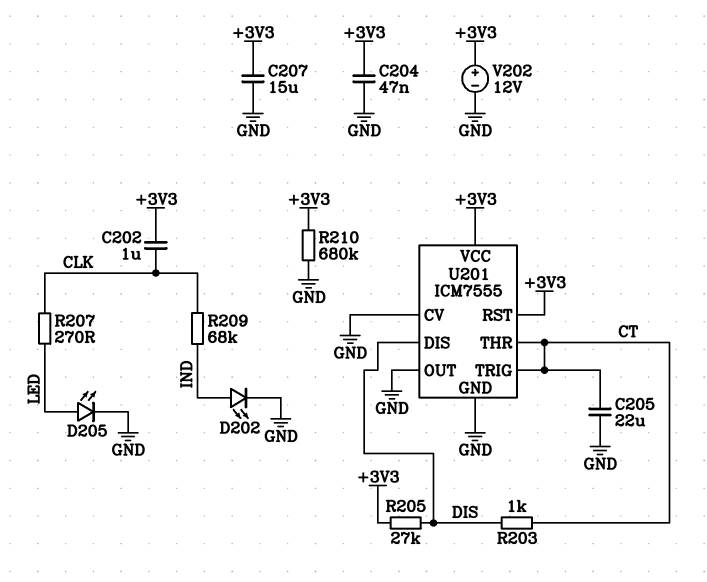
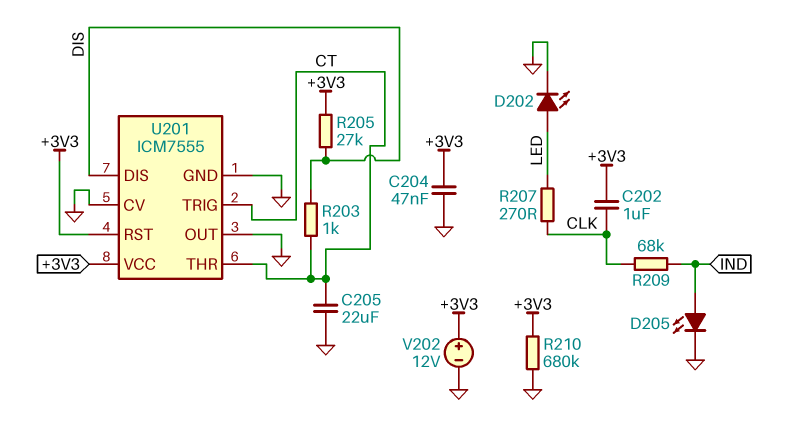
C207: 15uF (+3V3, GND) -> none
D202: LED (A IND, K GND) -> LED (A LED, K GND)
D205: LED (A LED, K GND) -> LED (A IND, K GND)

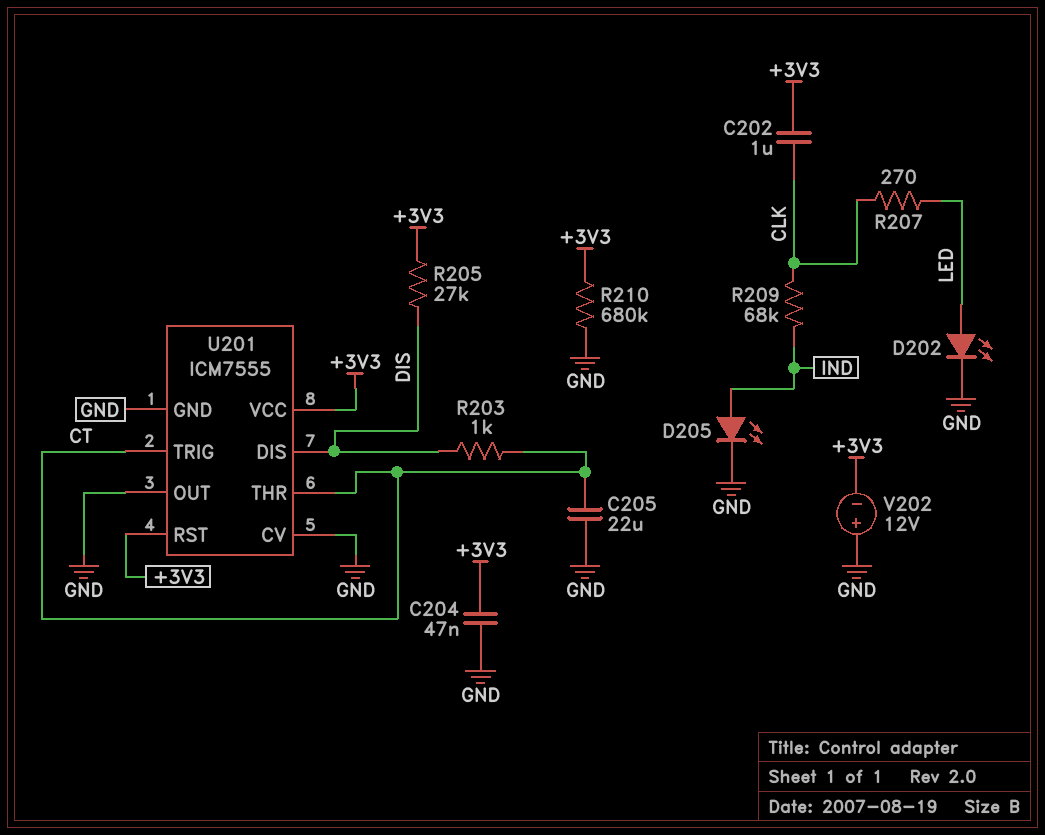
V202: 12V (plus +3V3, minus GND) -> 12V (plus GND, minus +3V3)

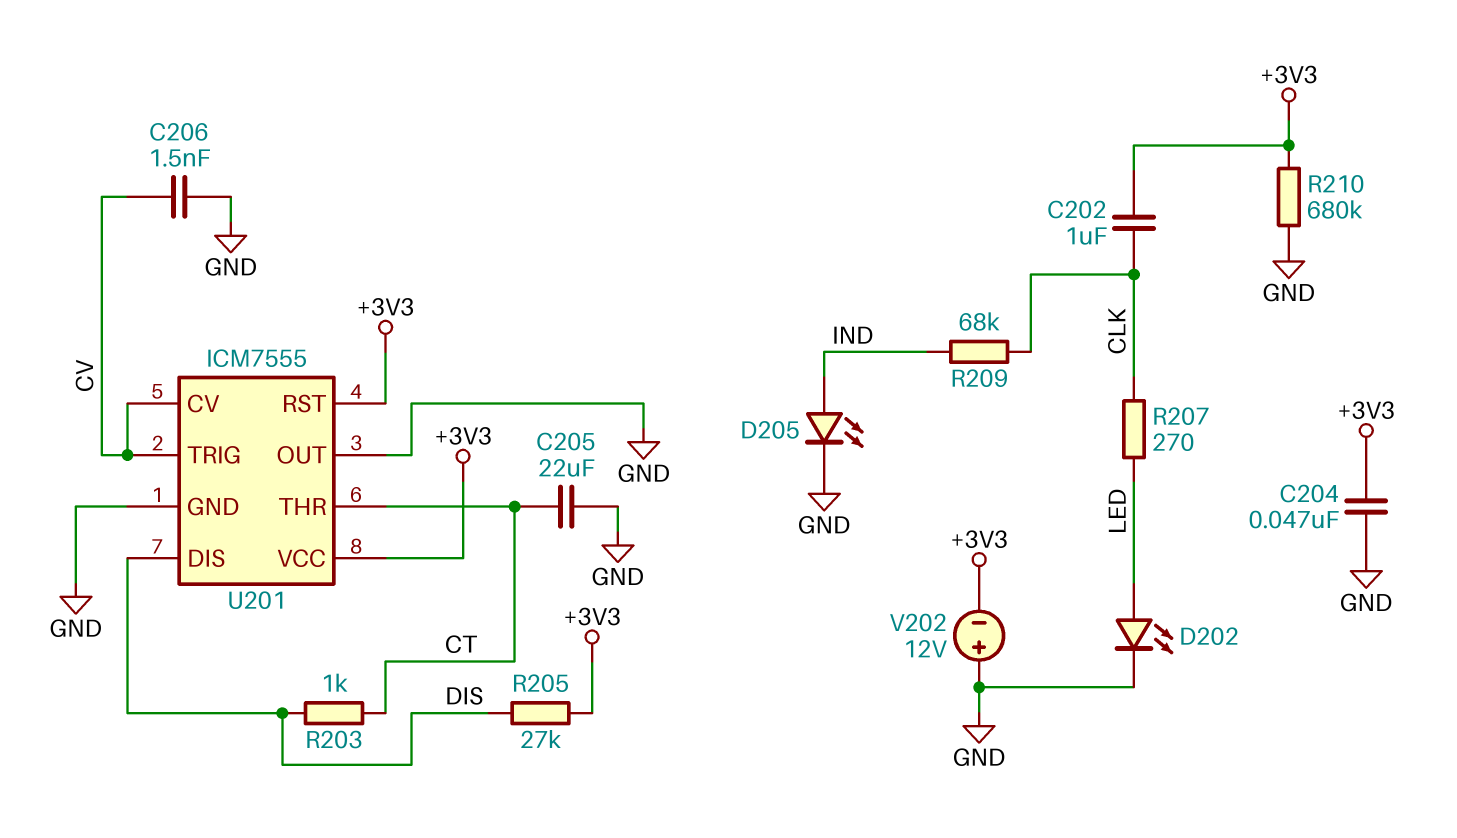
C206: none -> 1.5nF (CV, GND)
U201 pin CV: GND -> CV
U201 pin TRIG: CT -> CV

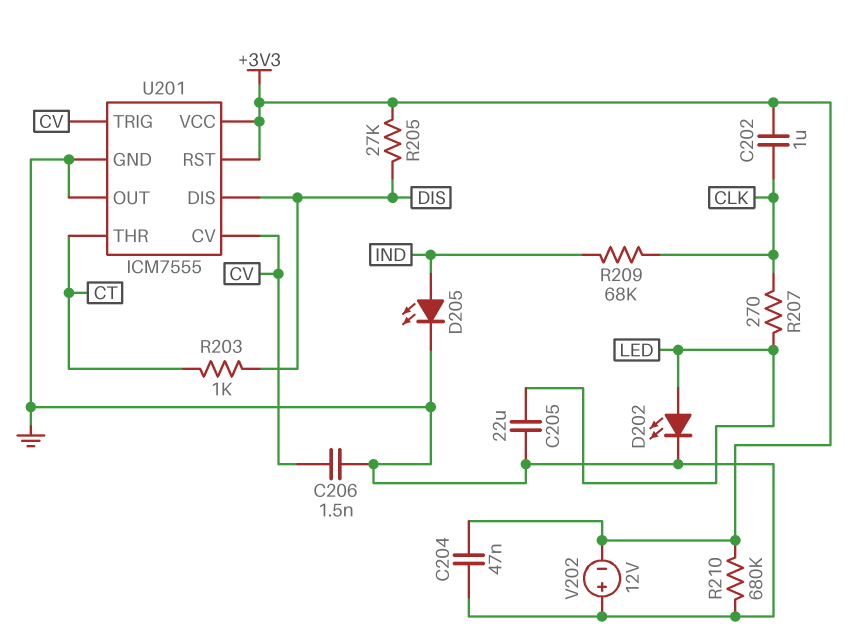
C205: 22uF (CT, GND) -> 22uF (GND, LED)

